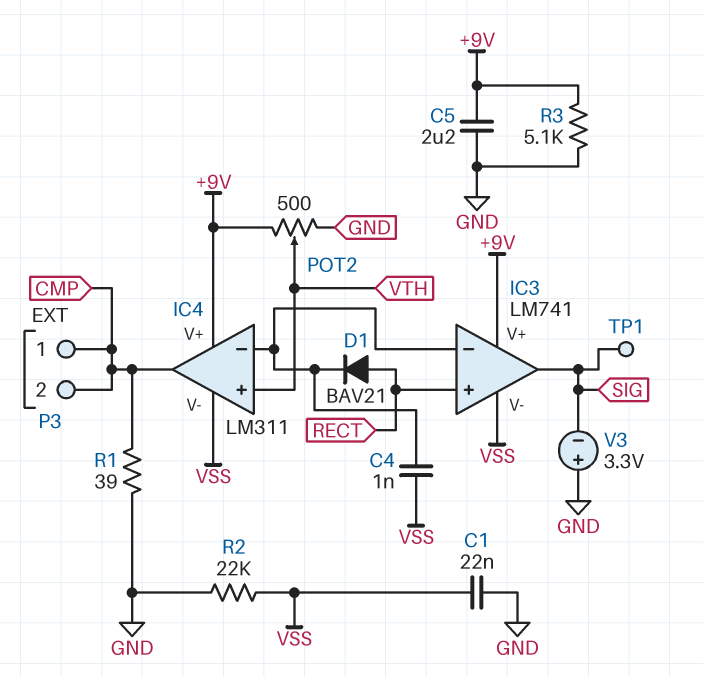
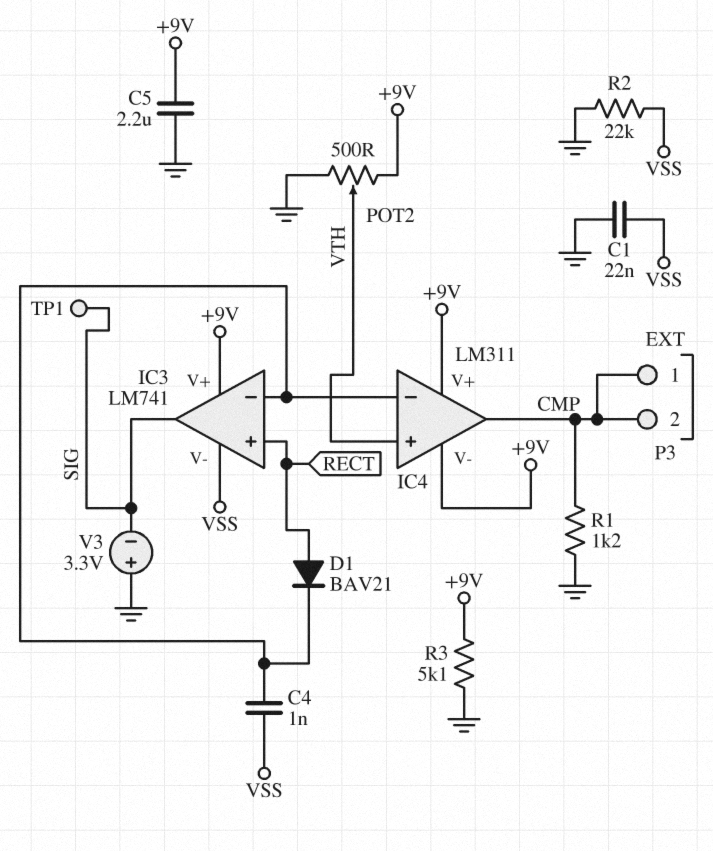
IC4 pin V-: VSS -> +9V
R1: 39 (CMP, GND) -> 1.2k (CMP, GND)

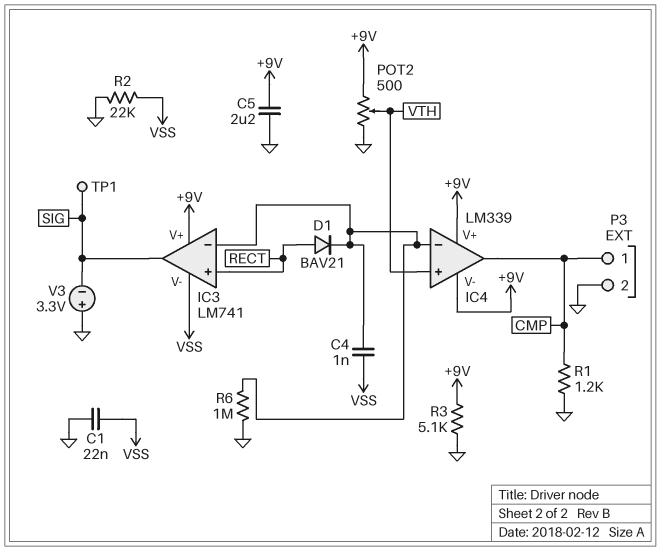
IC4: LM311 -> LM339
P3 pin 2: CMP -> GND
R6: none -> 1M (GND, IC3/in-)

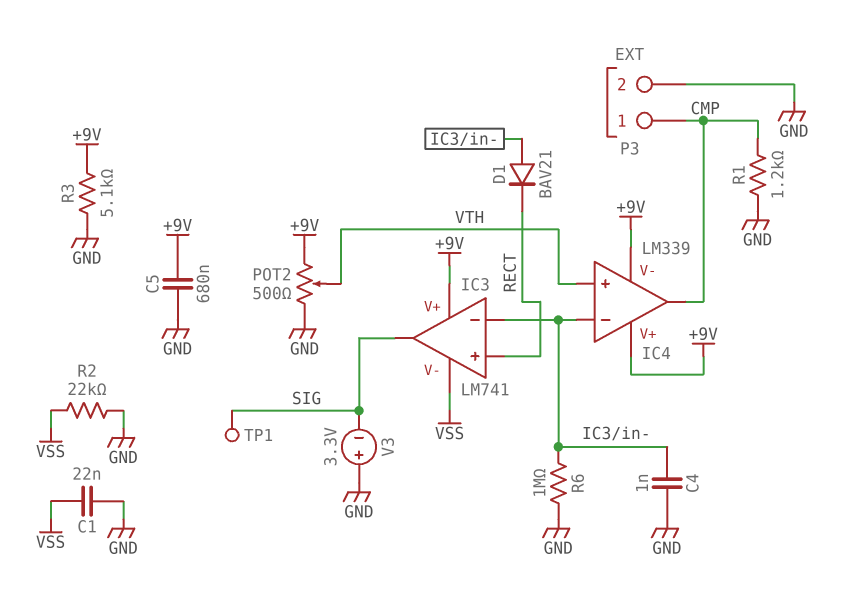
C4: 1nF (IC3/in-, VSS) -> 1nF (GND, IC3/in-)
C5: 2.2uF (+9V, GND) -> 680nF (+9V, GND)
D1: diode BAV21 (A RECT, K IC3/in-) -> diode BAV21 (A IC3/in-, K RECT)

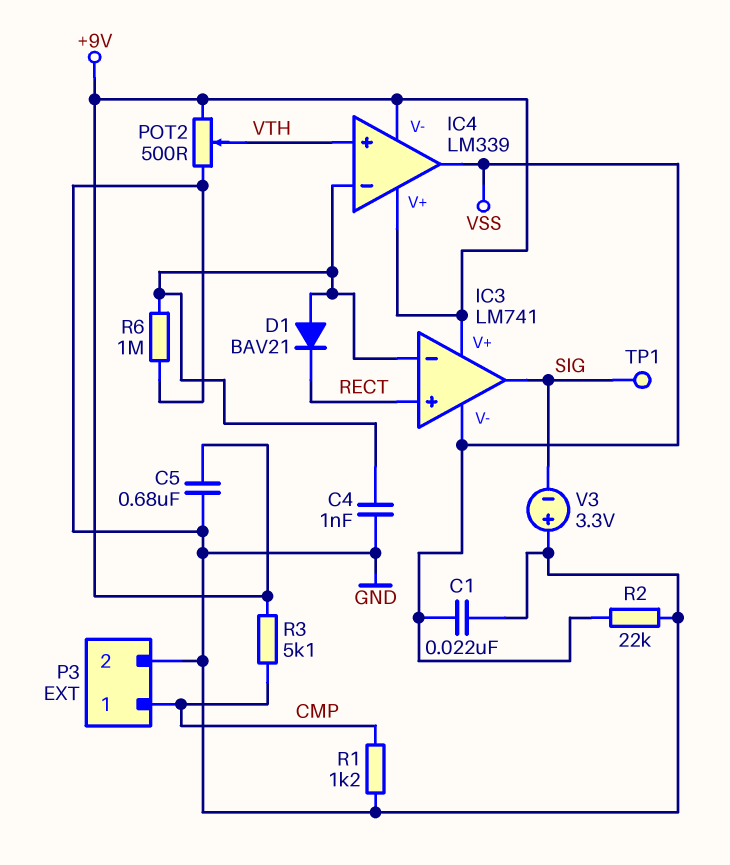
IC4 pin out: CMP -> VSS
R3: 5.1k (+9V, GND) -> 5.1k (+9V, CMP)

